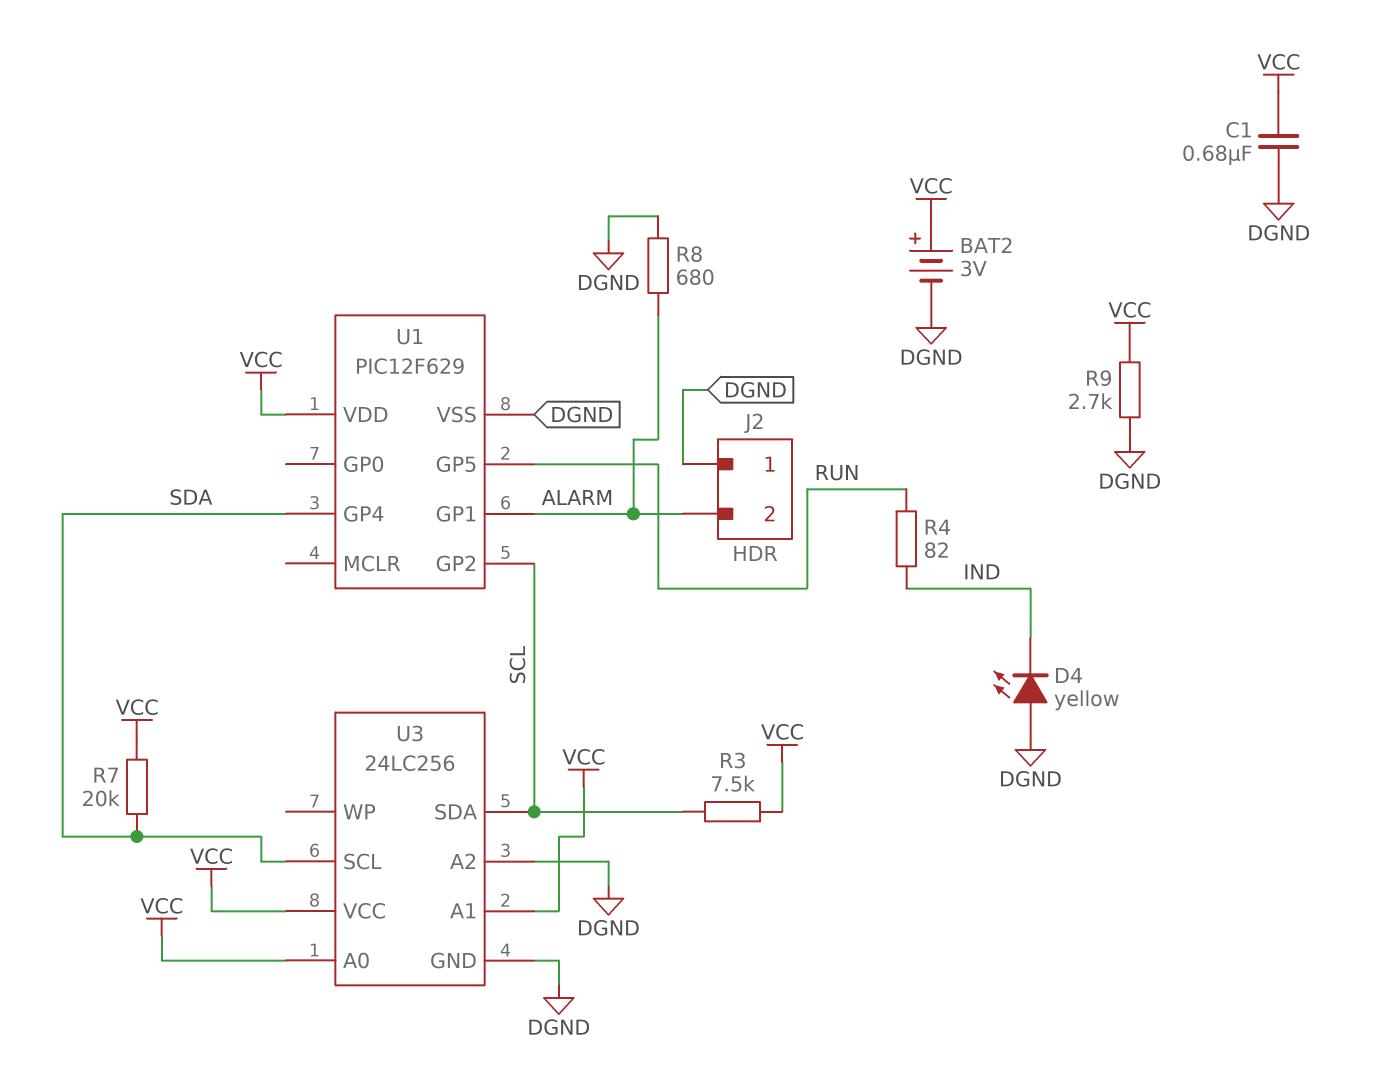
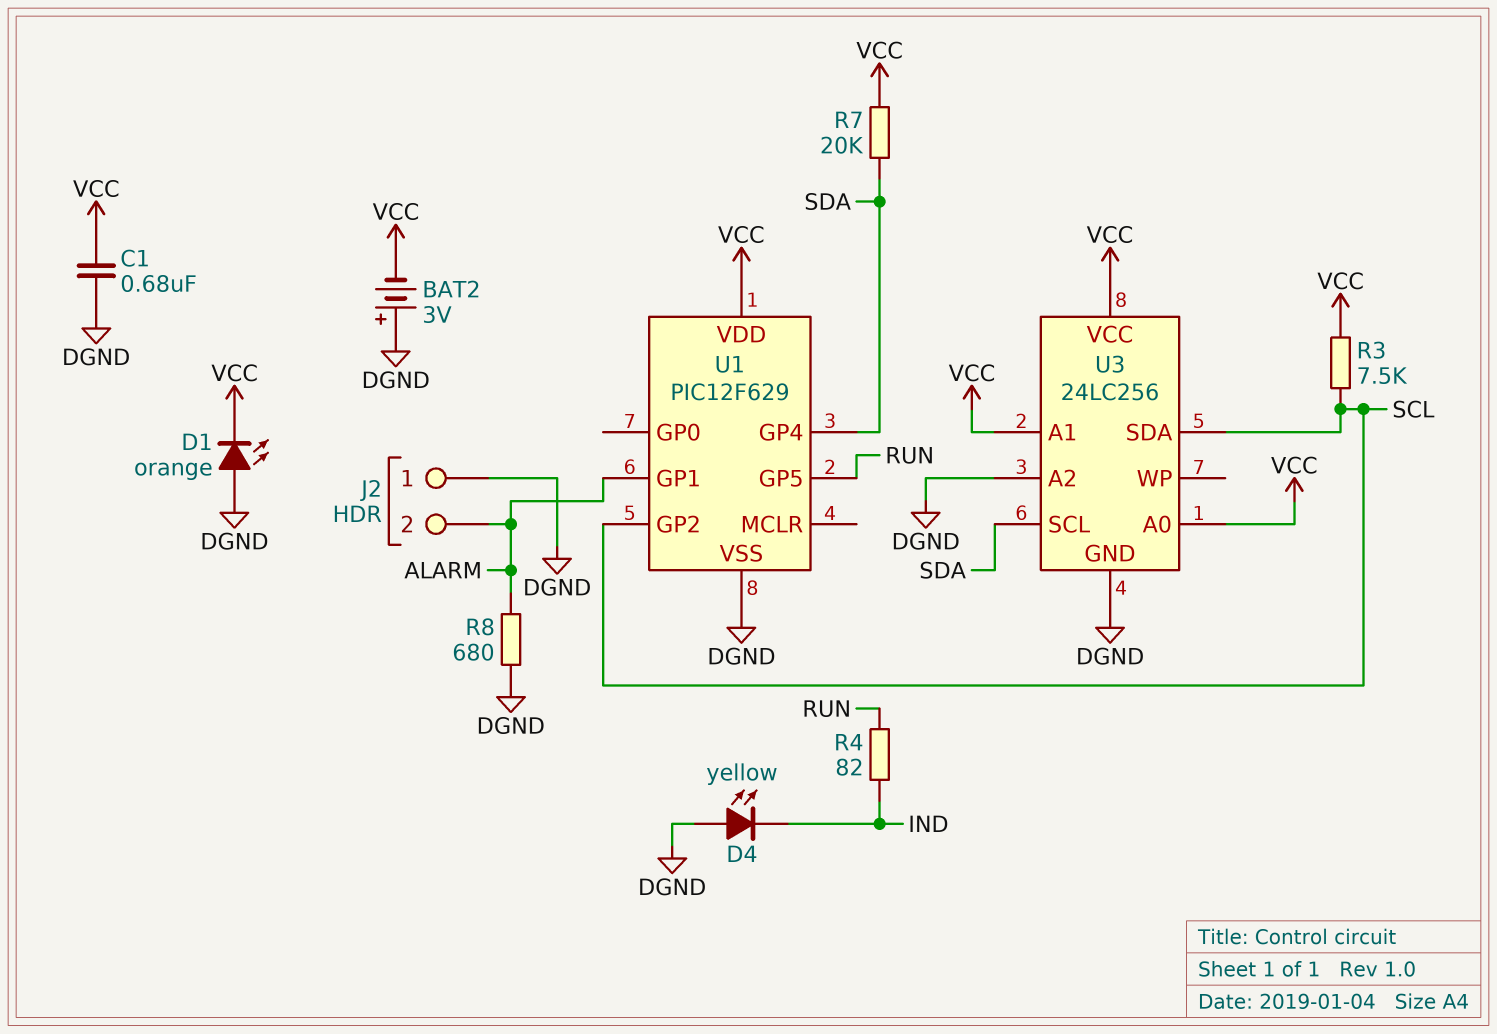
BAT2: 3V (plus VCC, minus DGND) -> 3V (plus DGND, minus VCC)
D1: none -> LED orange (A DGND, K VCC)
R9: 2.7k (DGND, VCC) -> none

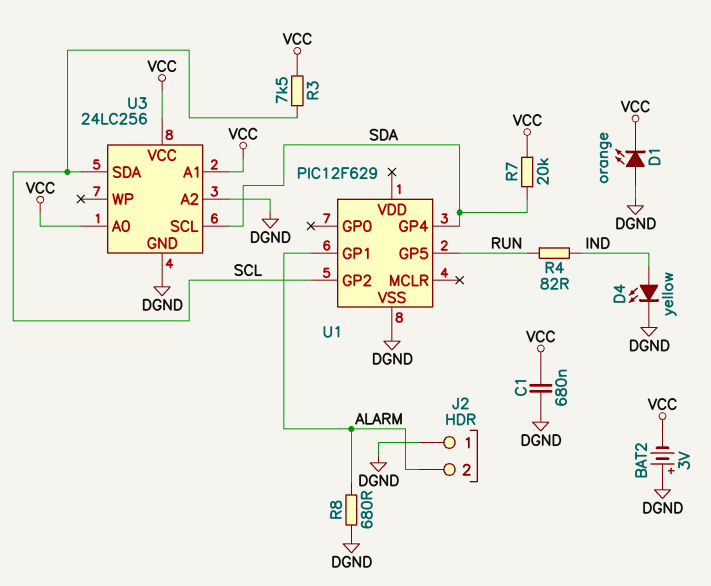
D4: LED yellow (A DGND, K IND) -> LED yellow (A IND, K DGND)
U1 pin VDD: VCC -> none

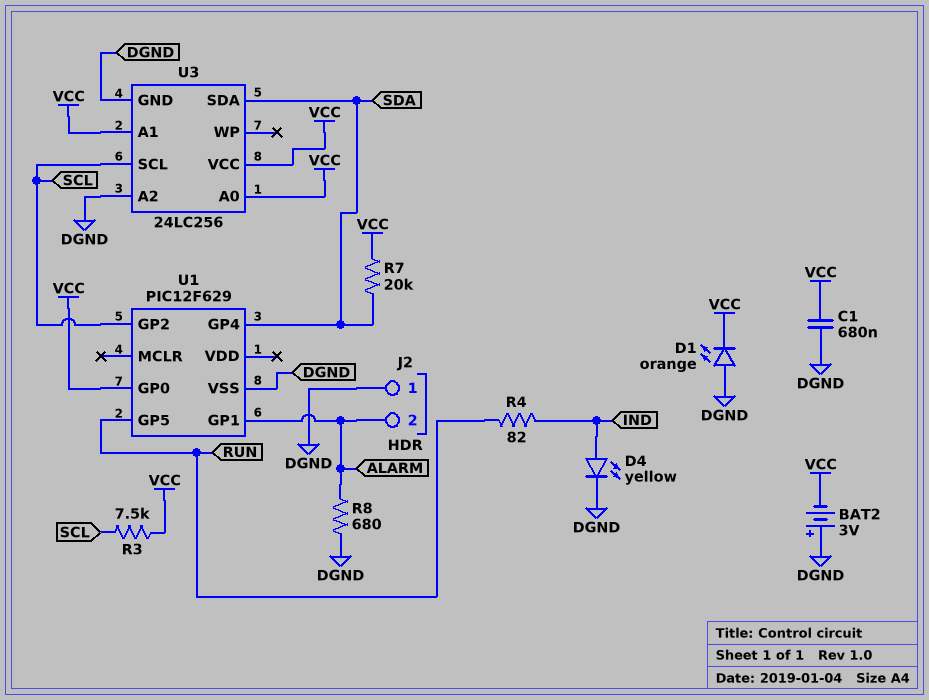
U1 pin GP0: none -> VCC
U3 pin SCL: SDA -> SCL
U3 pin SDA: SCL -> SDA

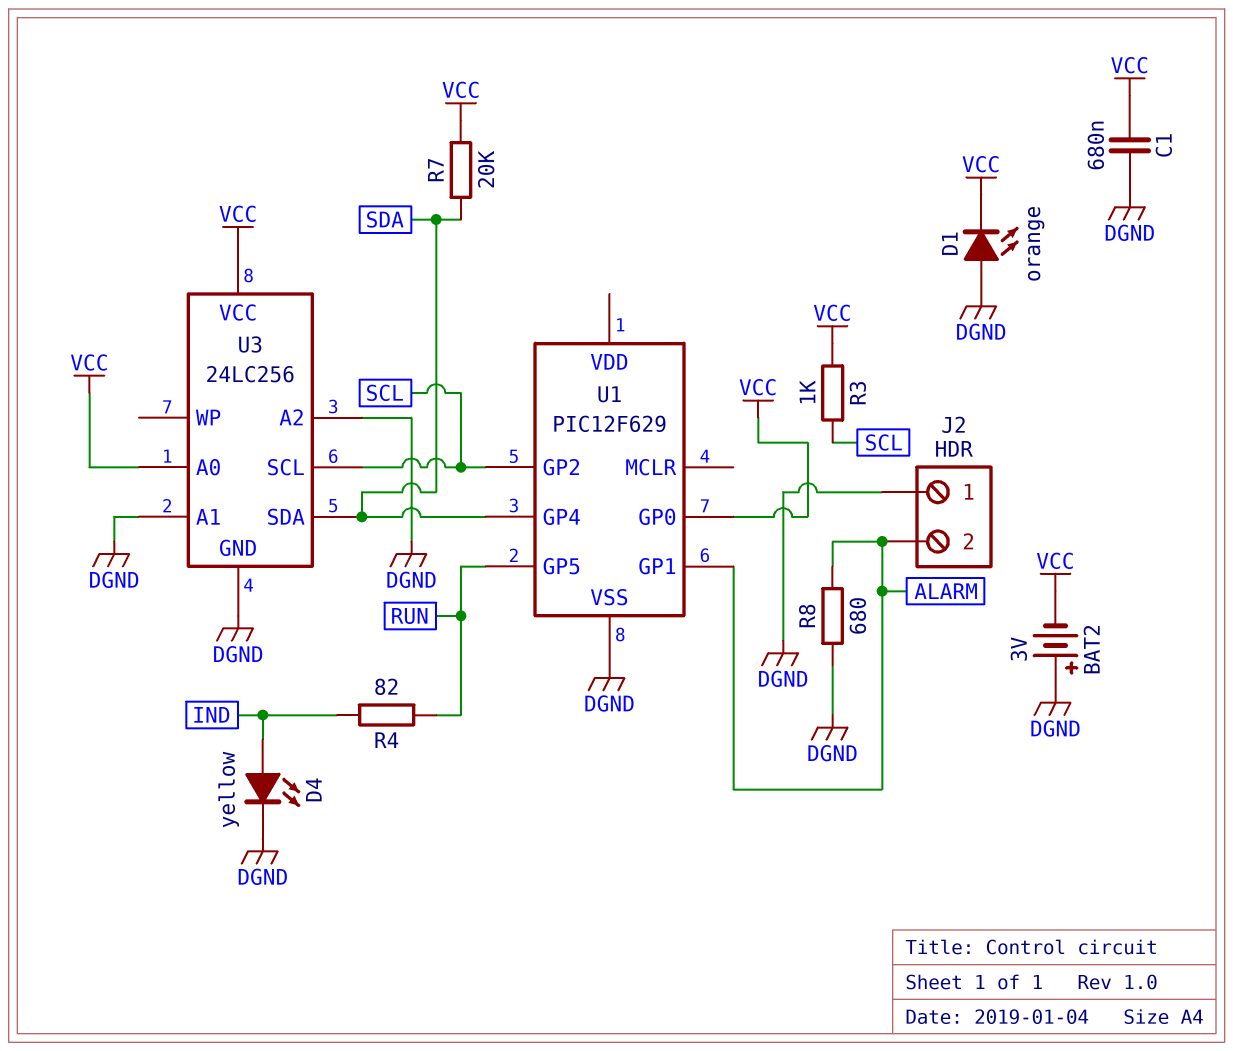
R3: 7.5k (SCL, VCC) -> 1k (SCL, VCC)
U3 pin A1: VCC -> DGND

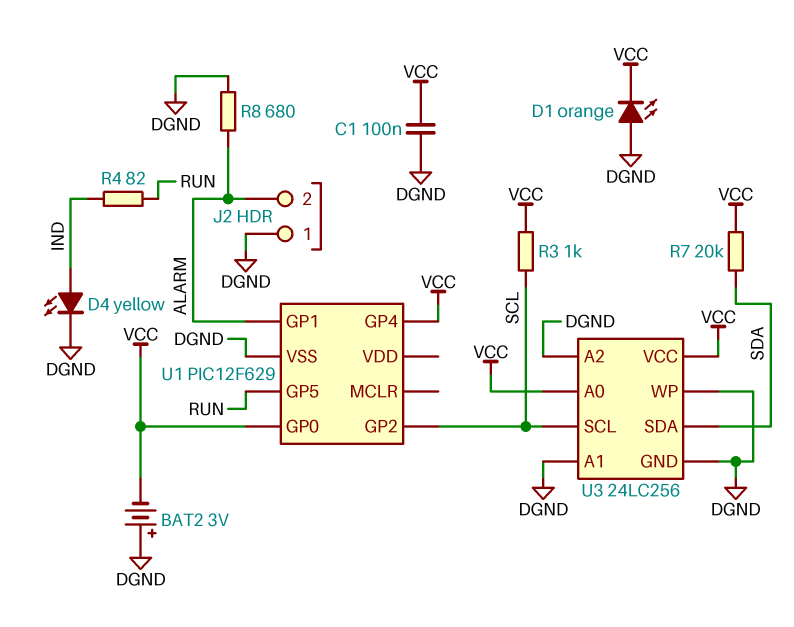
C1: 680nF (DGND, VCC) -> 100nF (DGND, VCC)
U1 pin GP4: SDA -> VCC
U3 pin WP: none -> DGND

